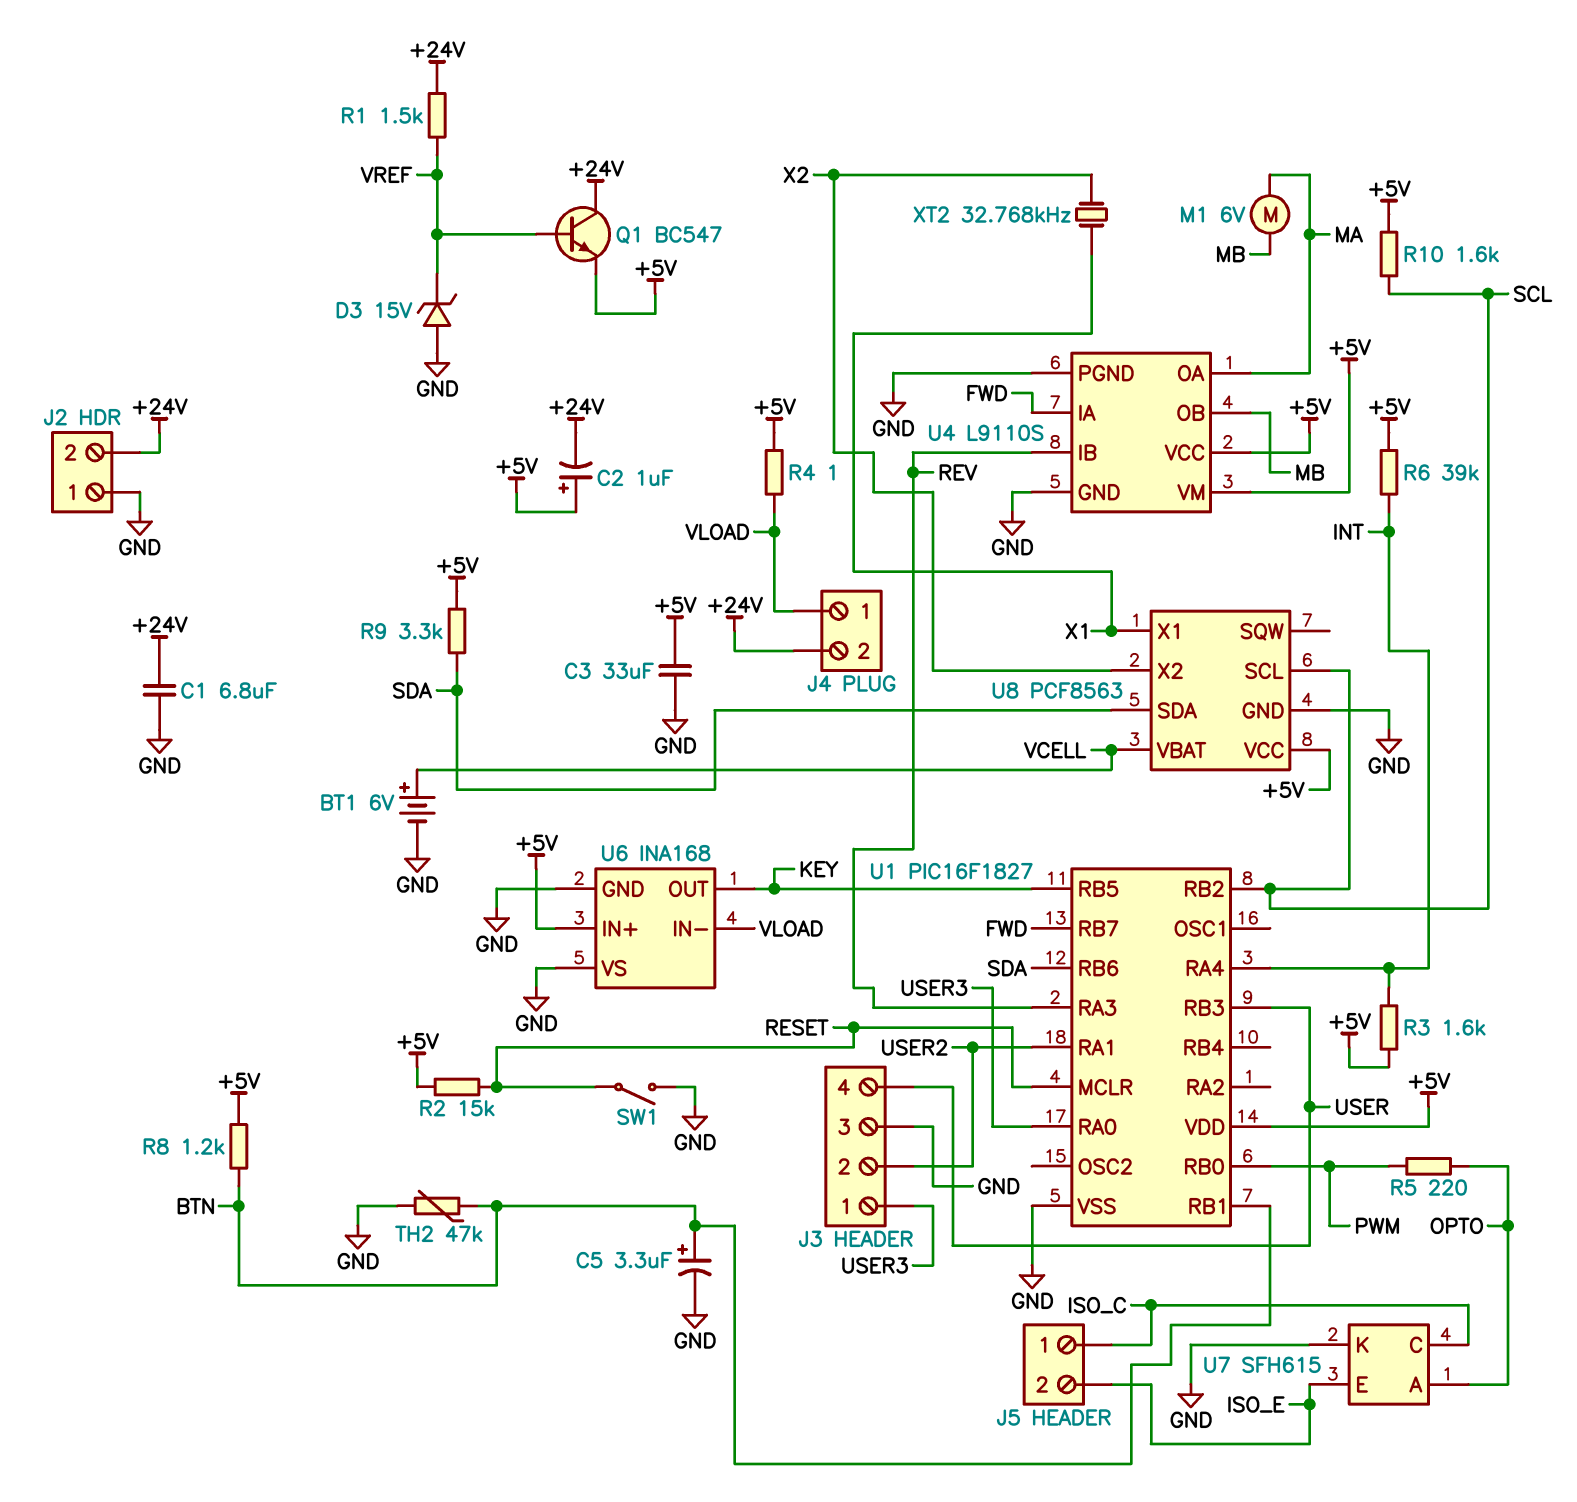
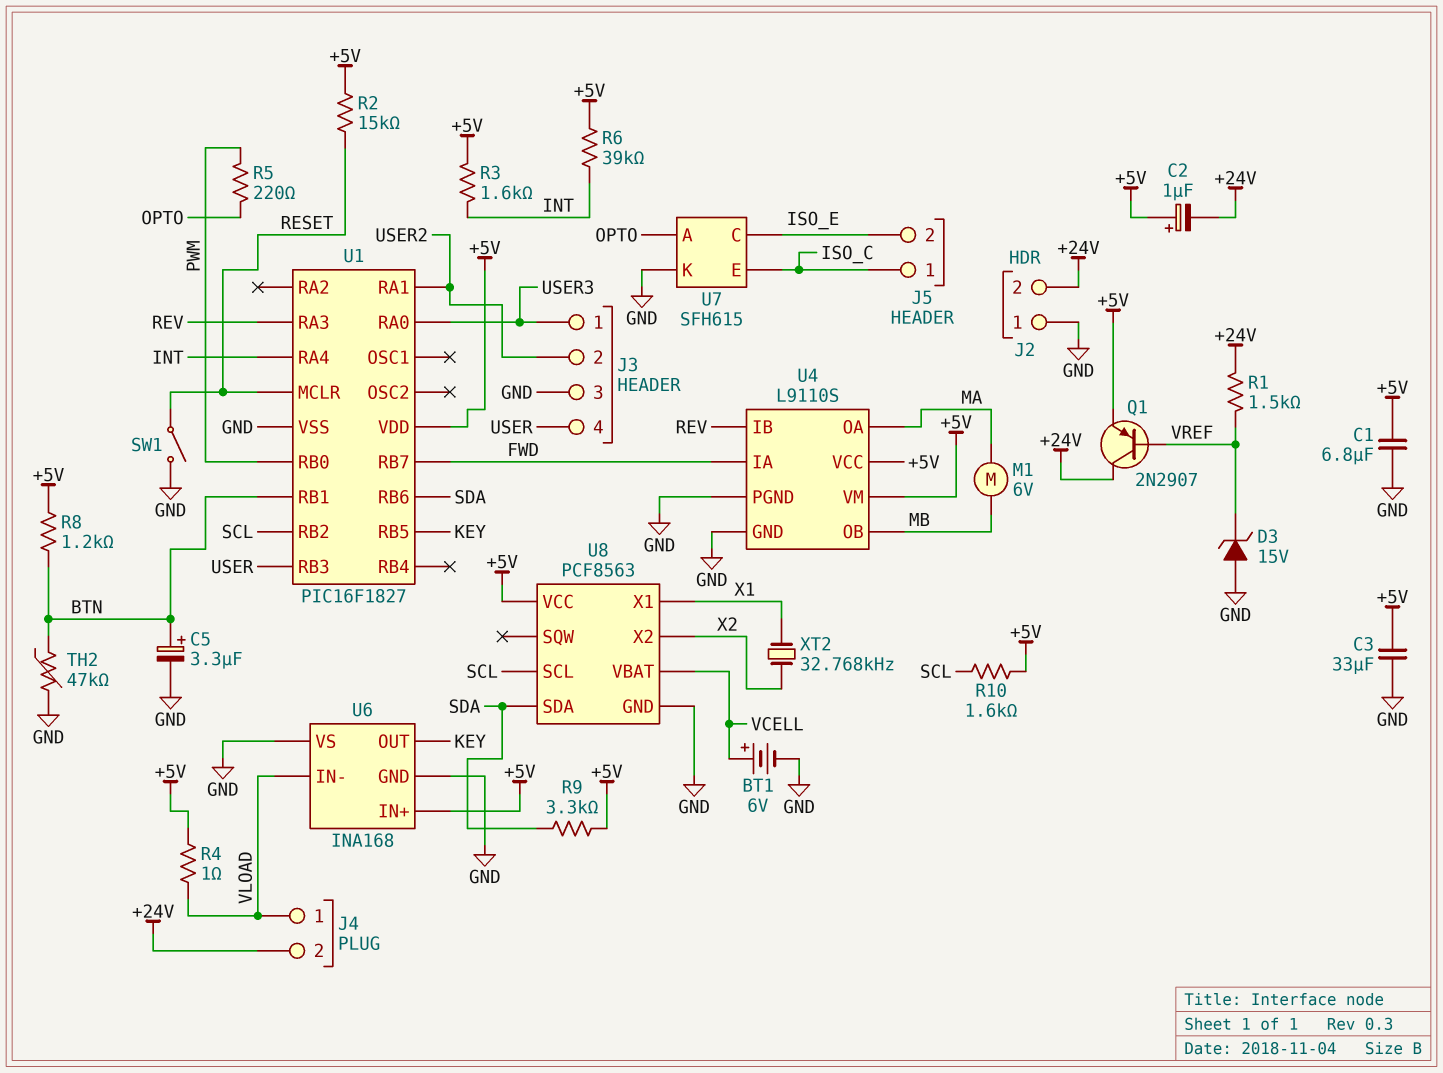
C1: 6.8uF (+24V, GND) -> 6.8uF (+5V, GND)
Q1: NPN BC547 (B VREF, C +24V, E +5V) -> PNP 2N2907 (B VREF, C +24V, E +5V)
U7 pin C: ISO_C -> ISO_E
U7 pin E: ISO_E -> ISO_C

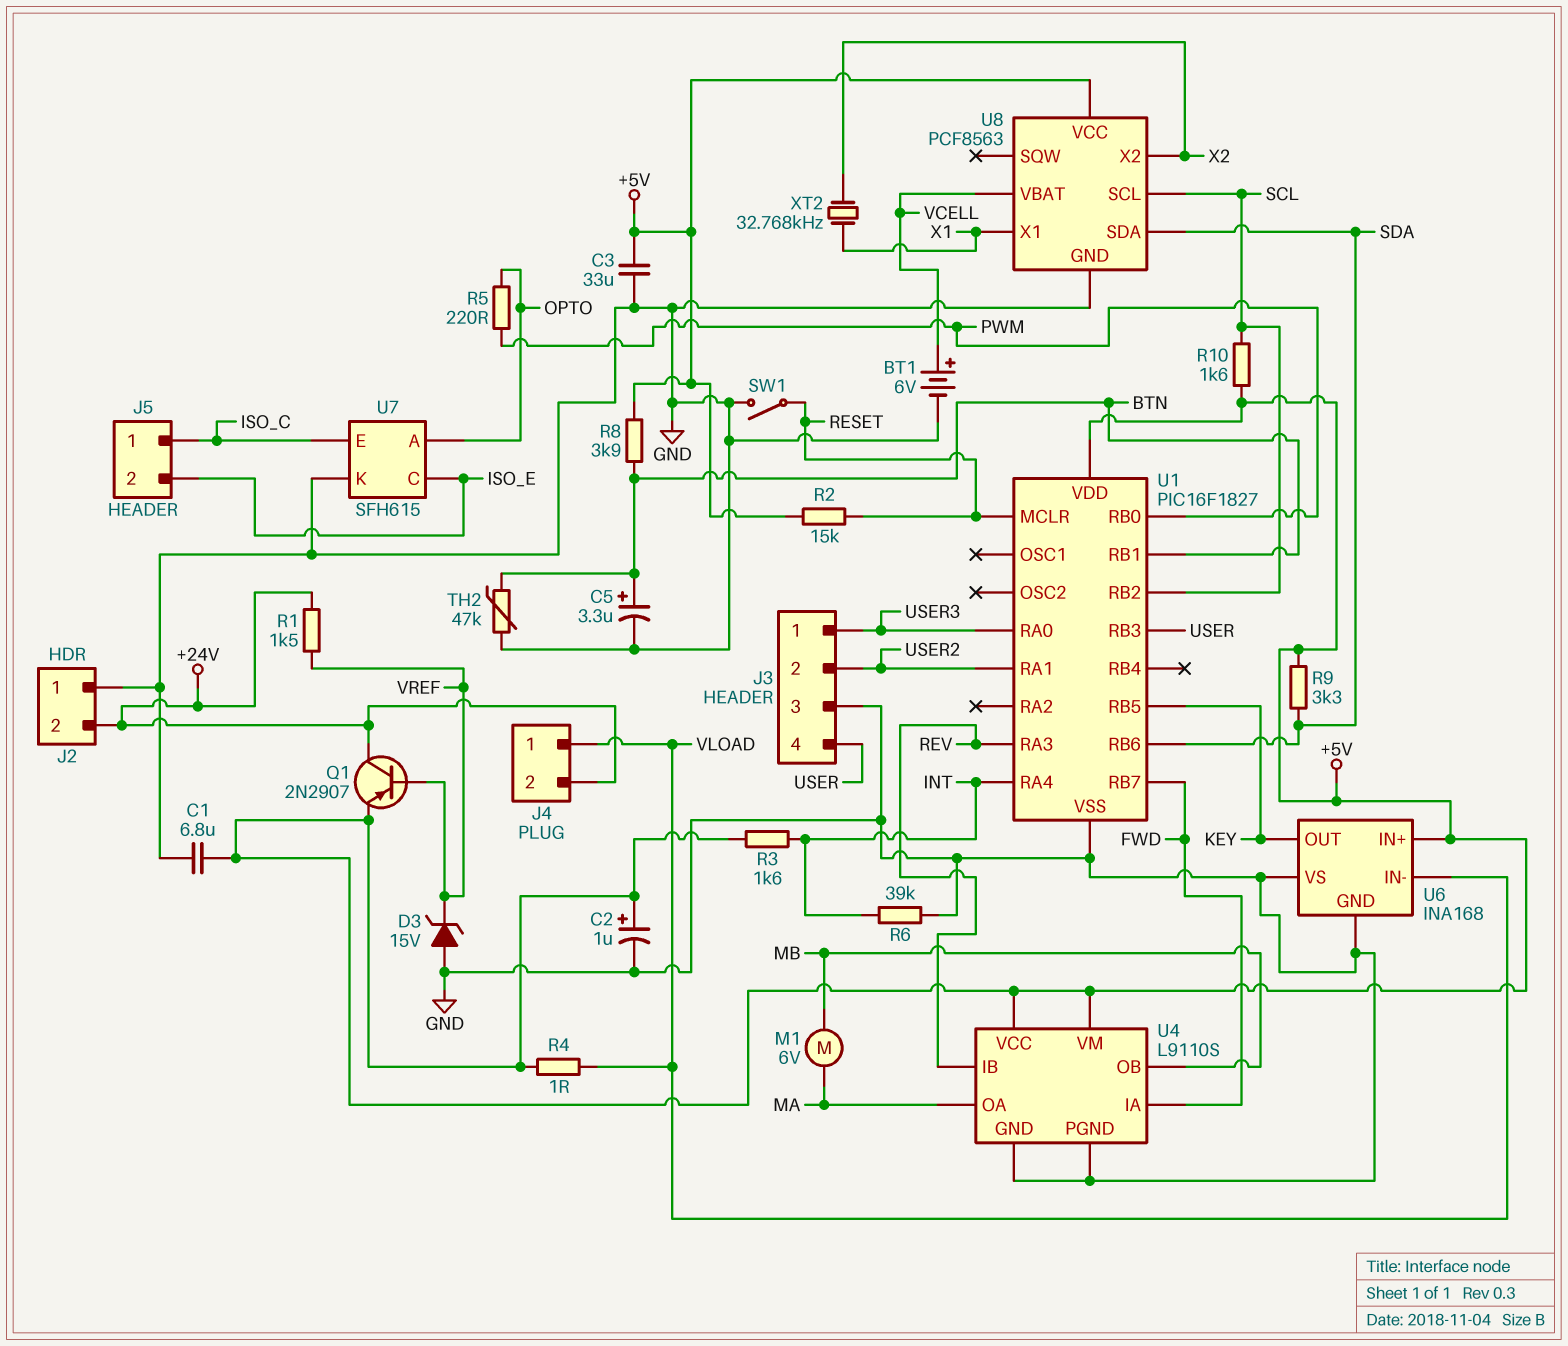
C2: 1uF (plus +5V, minus +24V) -> 1uF (plus +5V, minus GND)
R6: 39k (+5V, INT) -> 39k (GND, INT)
R8: 1.2k (+5V, BTN) -> 3.9k (+5V, BTN)

